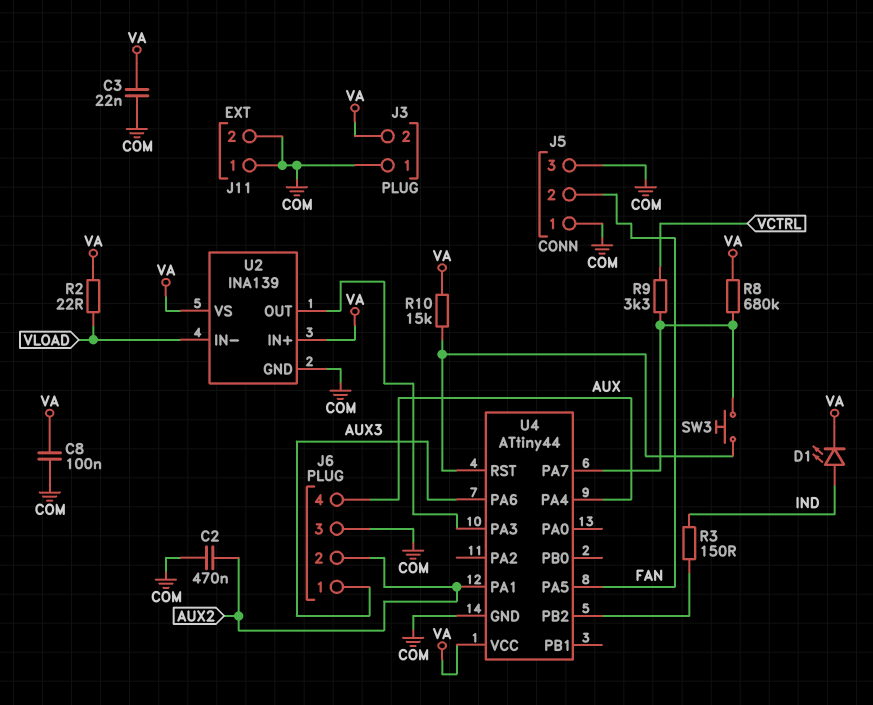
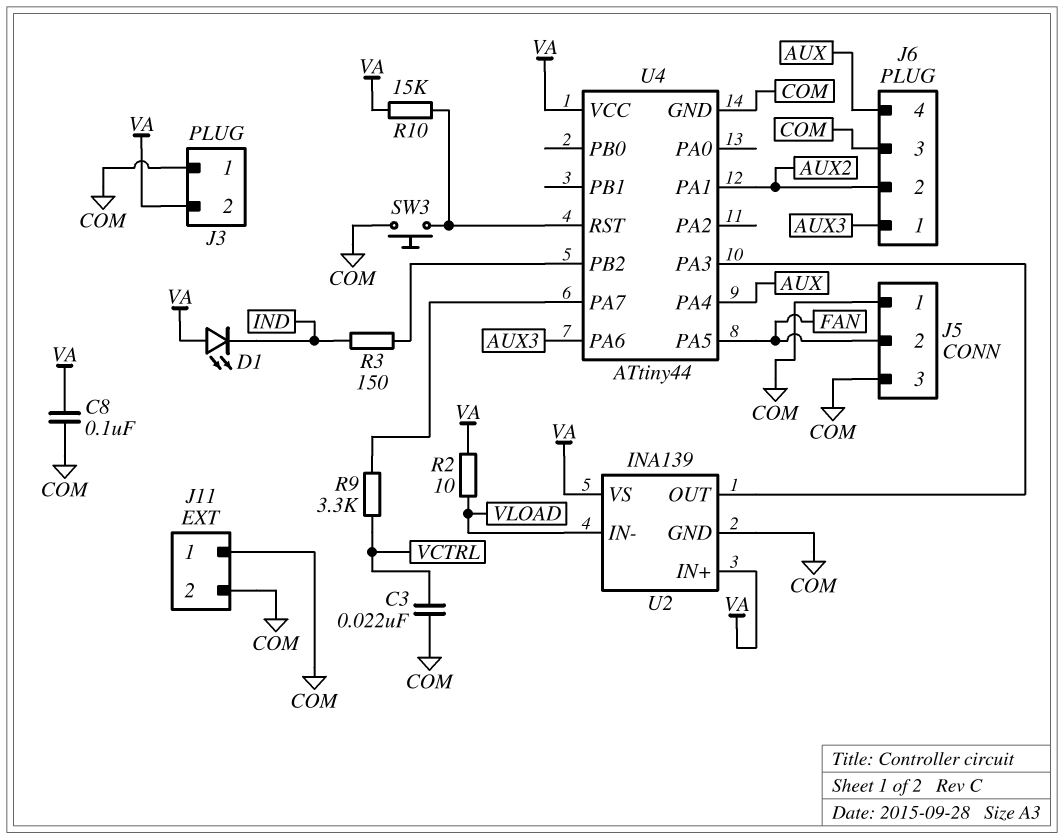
C2: 470nF (AUX2, COM) -> none
C3: 22nF (COM, VA) -> 22nF (COM, VCTRL)
D1: LED (A IND, K VA) -> LED (A VA, K IND)
R2: 22 (VA, VLOAD) -> 10 (VA, VLOAD)
R8: 680k (U4/PA7, VA) -> none
SW3: button (U4/PA7, U4/RST) -> button (COM, U4/RST)

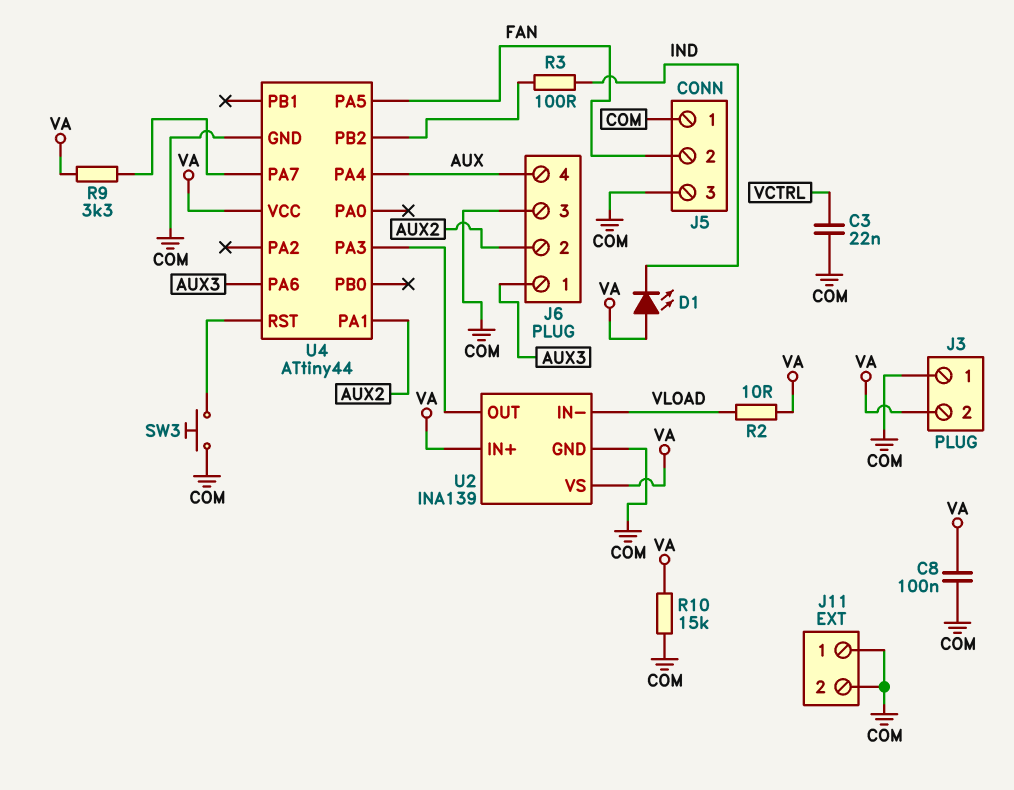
R3: 150 (IND, U4/PB2) -> 100 (IND, U4/PB2)
R9: 3.3k (U4/PA7, VCTRL) -> 3.3k (U4/PA7, VA)
R10: 15k (U4/RST, VA) -> 15k (COM, VA)

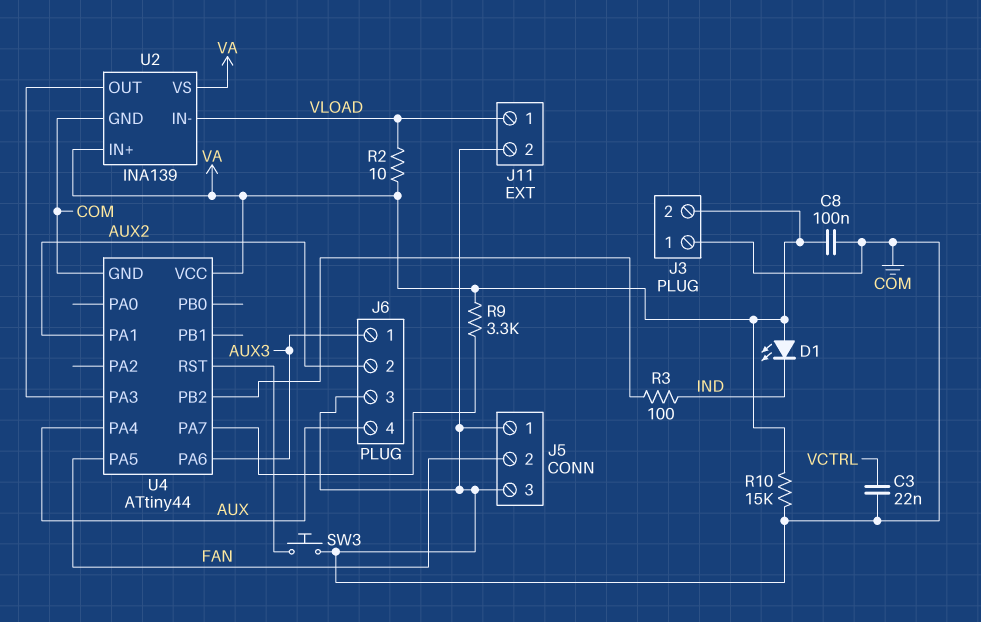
J11 pin 1: COM -> VLOAD

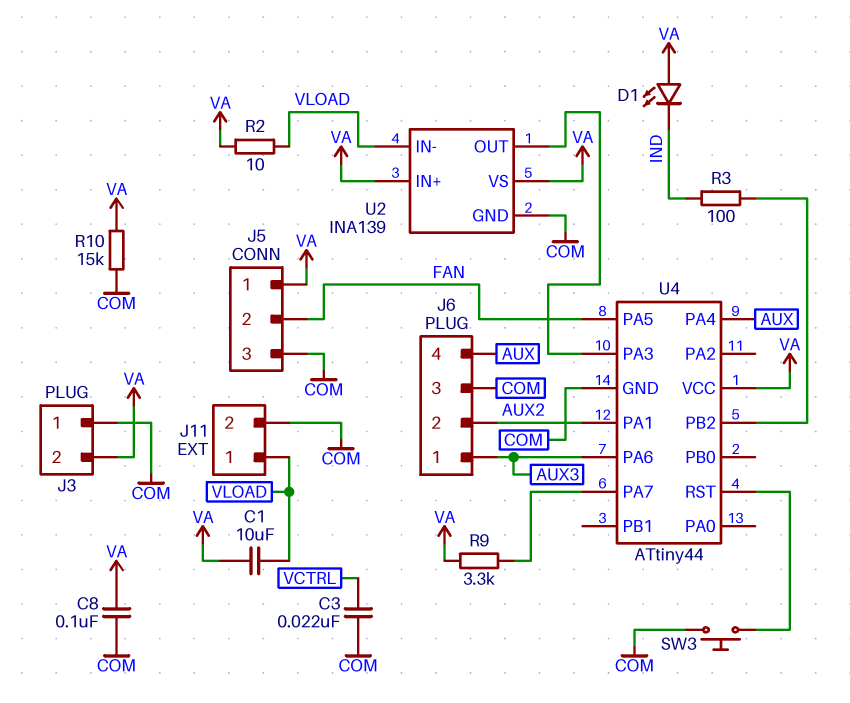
C1: none -> 10uF (VA, VLOAD)
J5 pin 1: COM -> VA

